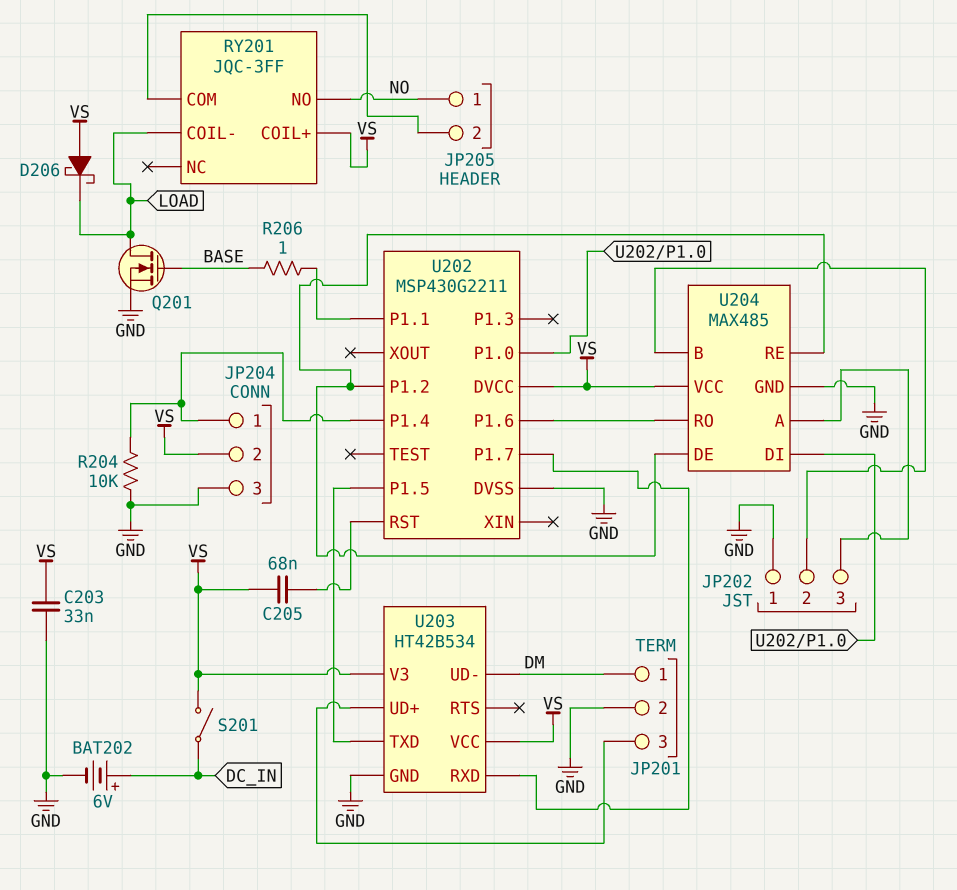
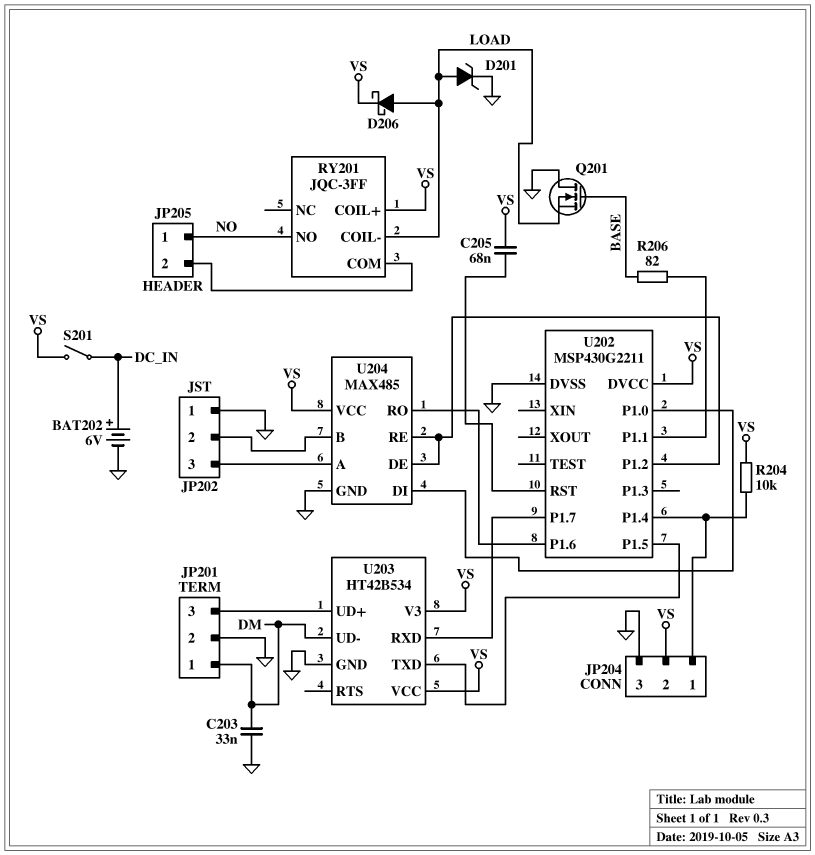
C203: 33nF (GND, VS) -> 33nF (DM, GND)
D201: none -> zener (A LOAD, K GND)
D206: schottky (A VS, K LOAD) -> schottky (A LOAD, K VS)
Q201: NMOS (G BASE, D LOAD, S GND) -> NMOS (G BASE, D GND, S LOAD)
R204: 10k (GND, JP204/1) -> 10k (JP204/1, VS)
R206: 1 (BASE, U202/P1.1) -> 82 (BASE, U202/P1.1)

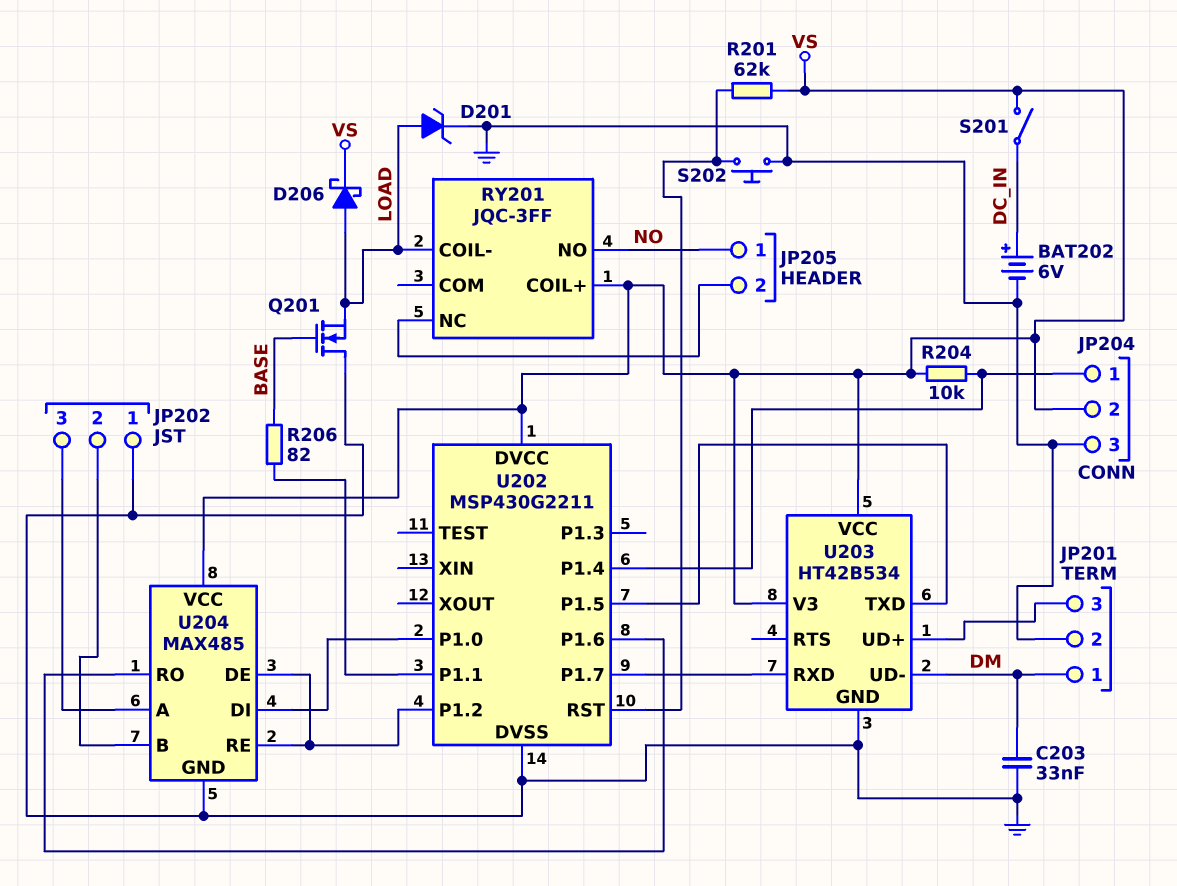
C205: 68nF (U202/RST, VS) -> none
R201: none -> 62k (U202/RST, VS)
RY201 pin COM: JP205/2 -> none
RY201 pin NC: none -> JP205/2
S202: none -> button (GND, U202/RST)

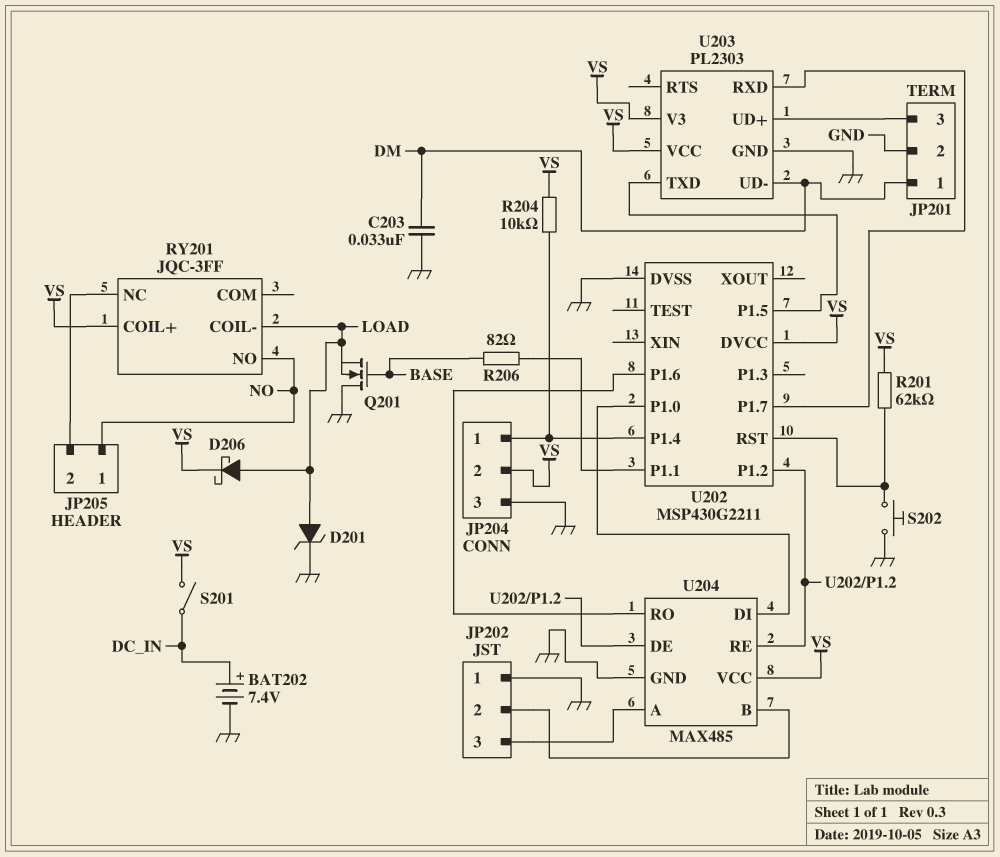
BAT202: 6V (plus DC_IN, minus GND) -> 7.4V (plus DC_IN, minus GND)
U203: HT42B534 -> PL2303

